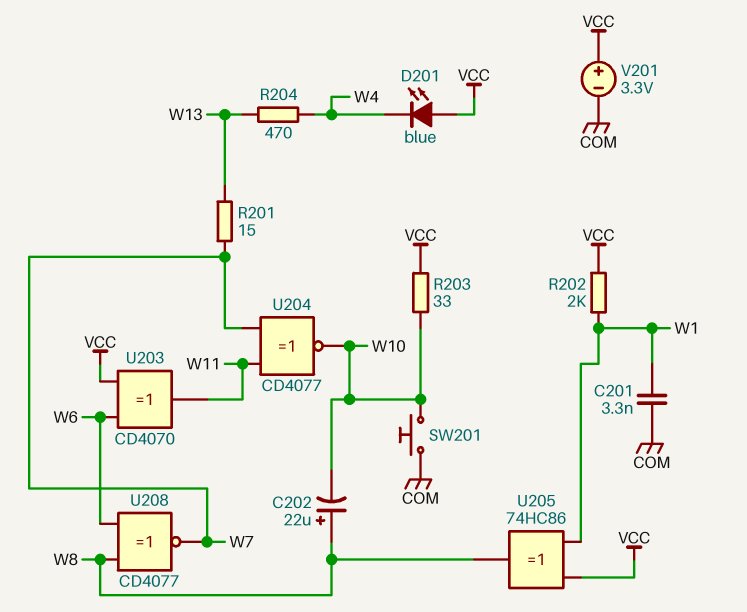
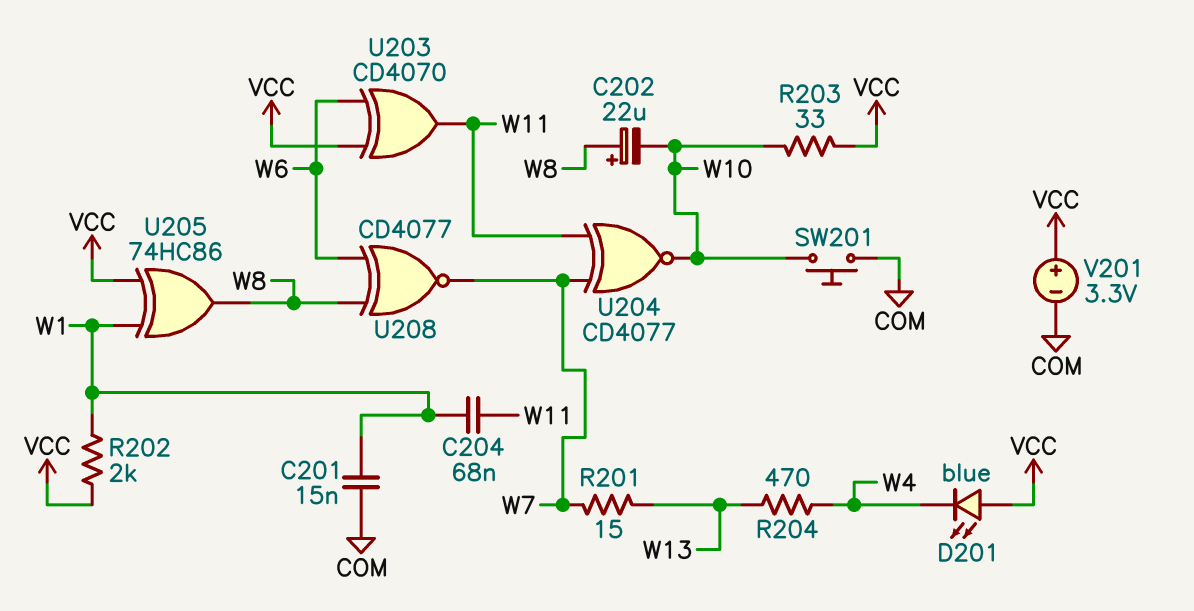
C201: 3.3nF (COM, W1) -> 15nF (COM, W1)
C204: none -> 68nF (W1, W11)

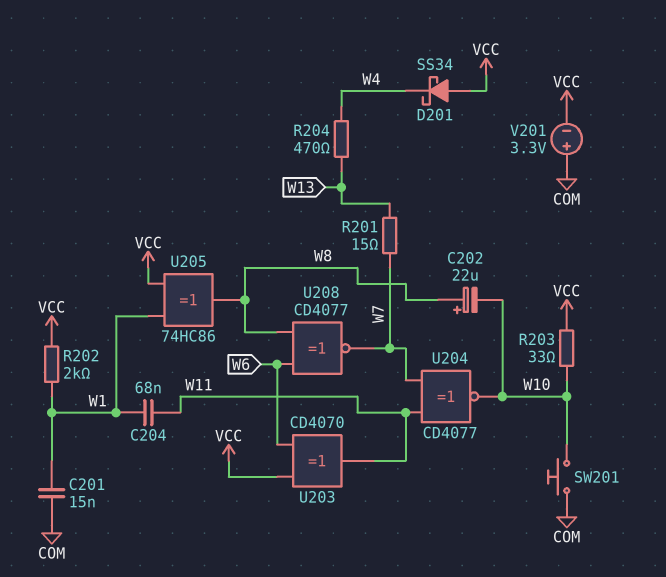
D201: LED blue (A VCC, K W4) -> schottky SS34 (A VCC, K W4)
V201: 3.3V (plus VCC, minus COM) -> 3.3V (plus COM, minus VCC)

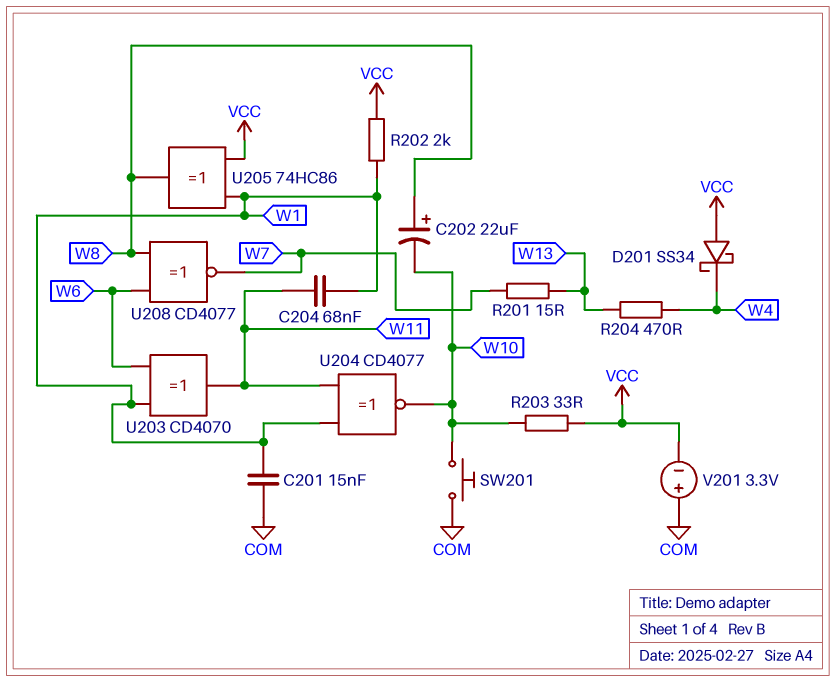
U203: XOR CD4070 (in VCC, in W6, out W11) -> XOR CD4070 (in W1, in W6, out W11)
U204: XNOR CD4077 (in W7, in W11, out W10) -> XNOR CD4077 (in W1, in W11, out W10)

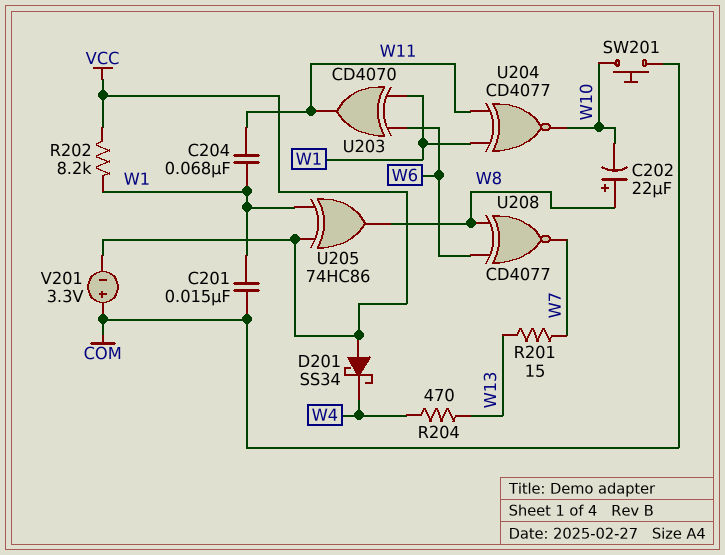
R202: 2k (VCC, W1) -> 8.2k (VCC, W1)
R203: 33 (VCC, W10) -> none

